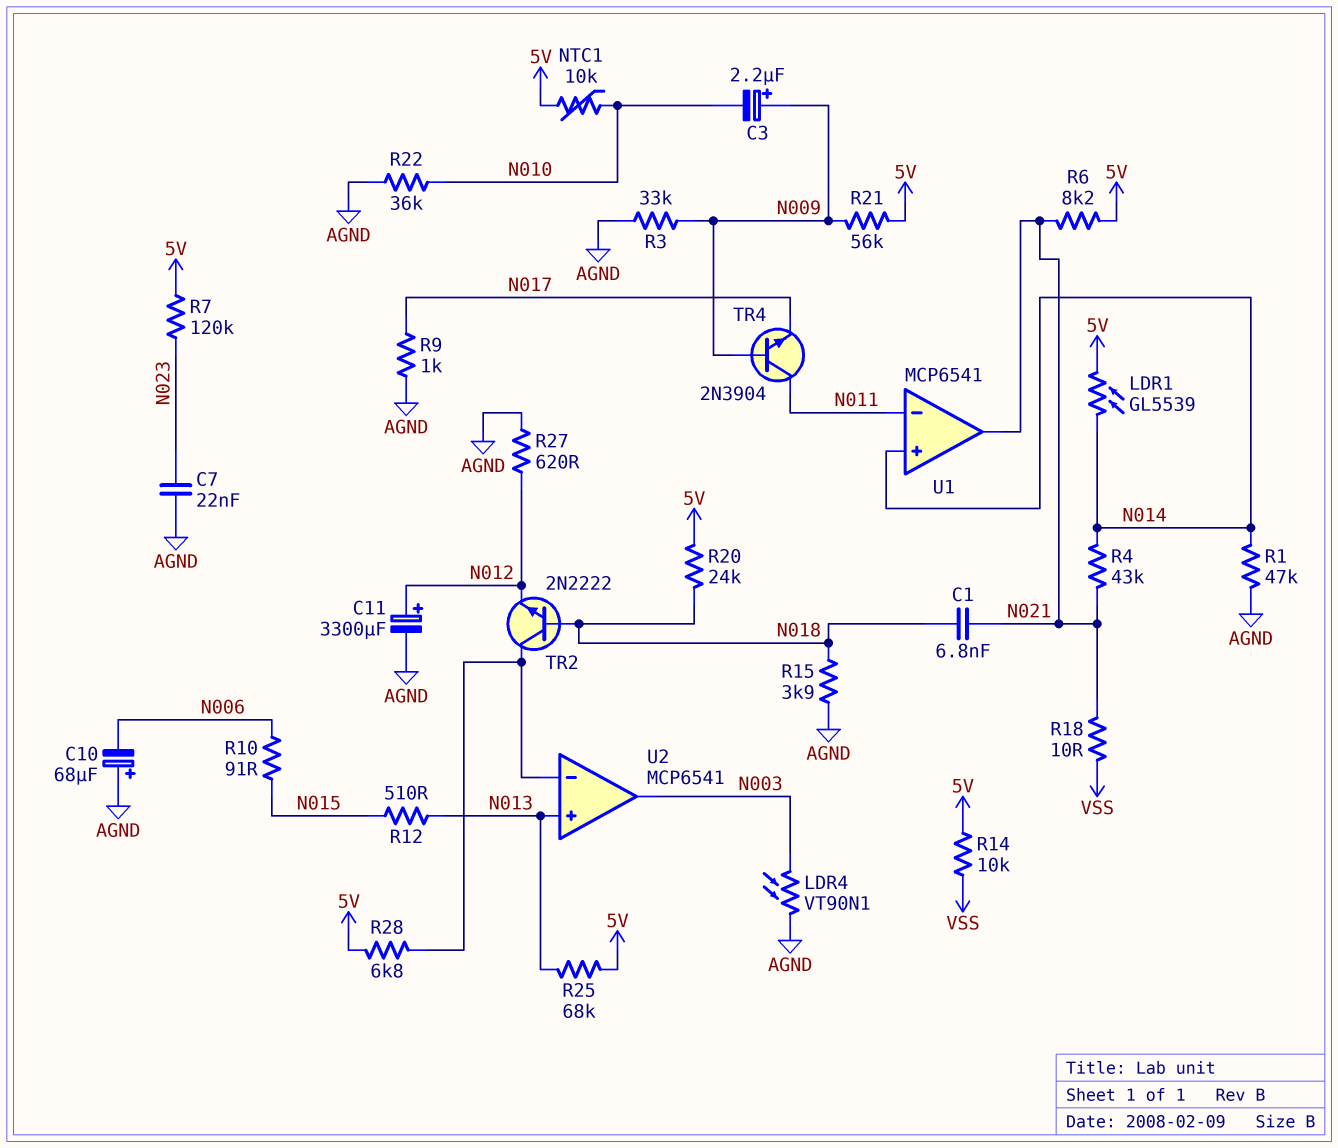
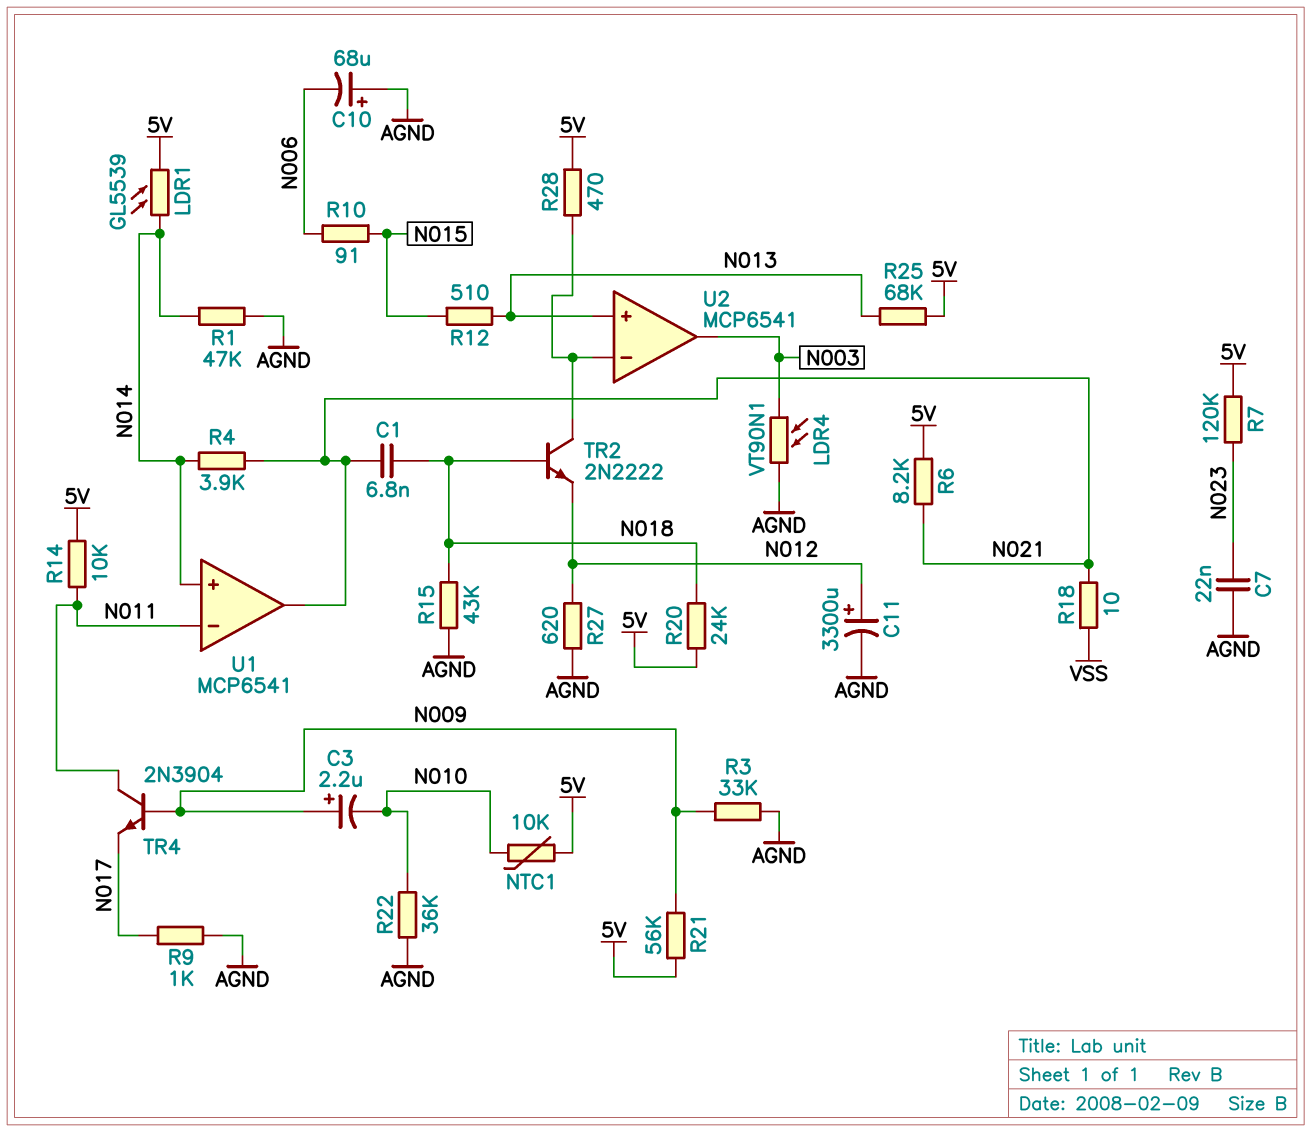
R4: 43k (N014, N021) -> 3.9k (N014, N021)
R14: 10k (5V, VSS) -> 10k (5V, N011)
R15: 3.9k (AGND, N018) -> 43k (AGND, N018)
R28: 6.8k (5V, U2/in-) -> 470 (5V, U2/in-)

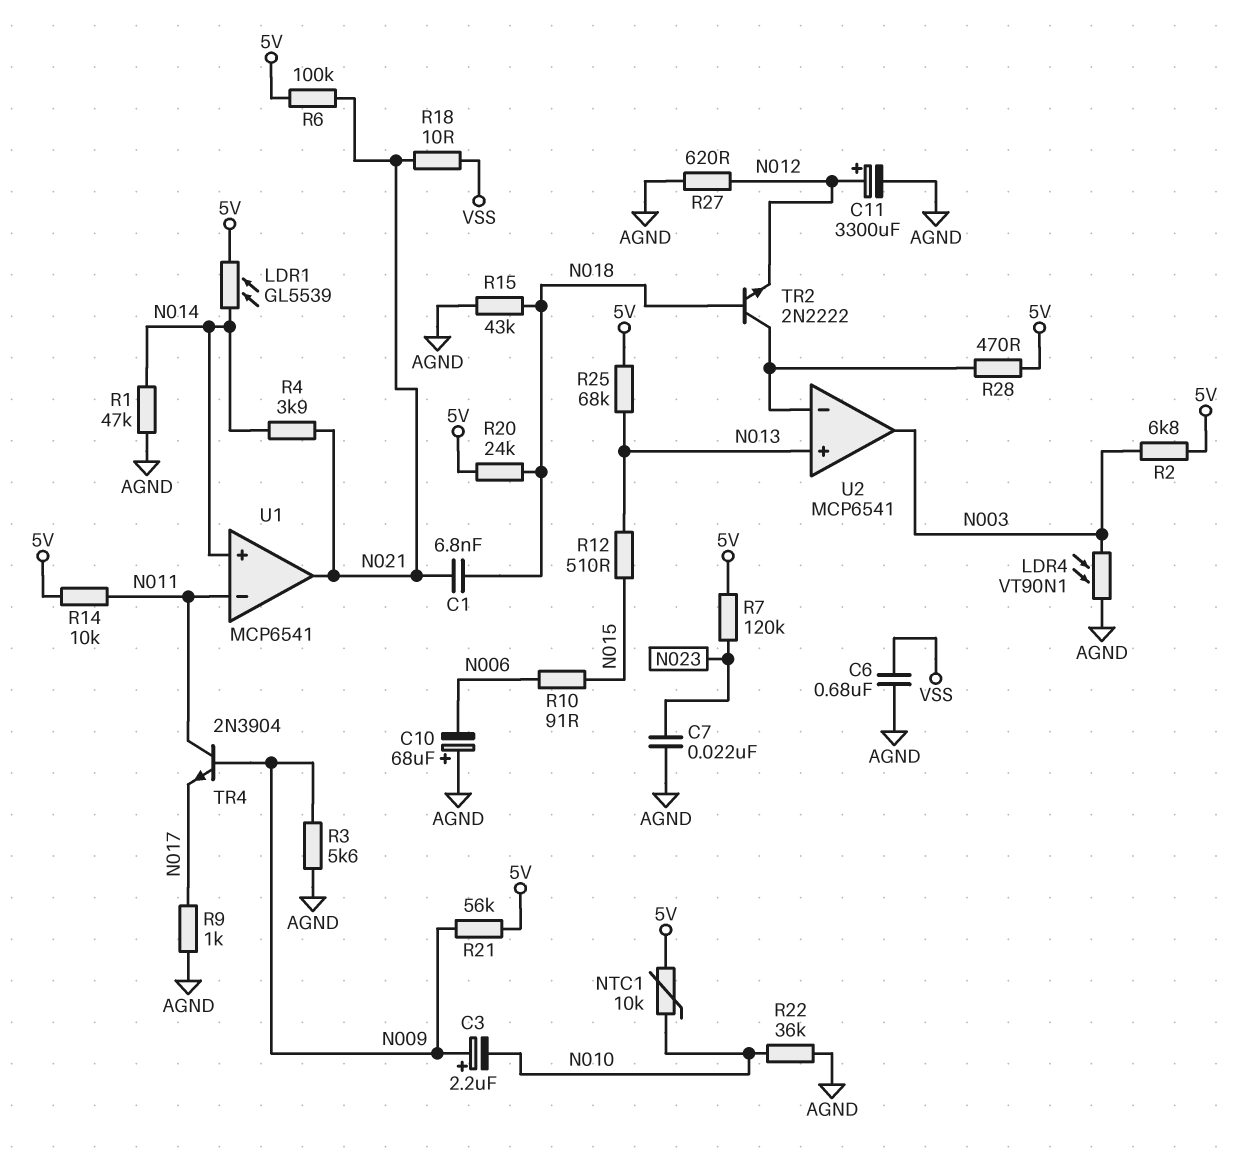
C6: none -> 680nF (AGND, VSS)
R2: none -> 6.8k (5V, N003)
R3: 33k (AGND, N009) -> 5.6k (AGND, N009)
R6: 8.2k (5V, N021) -> 100k (5V, N021)

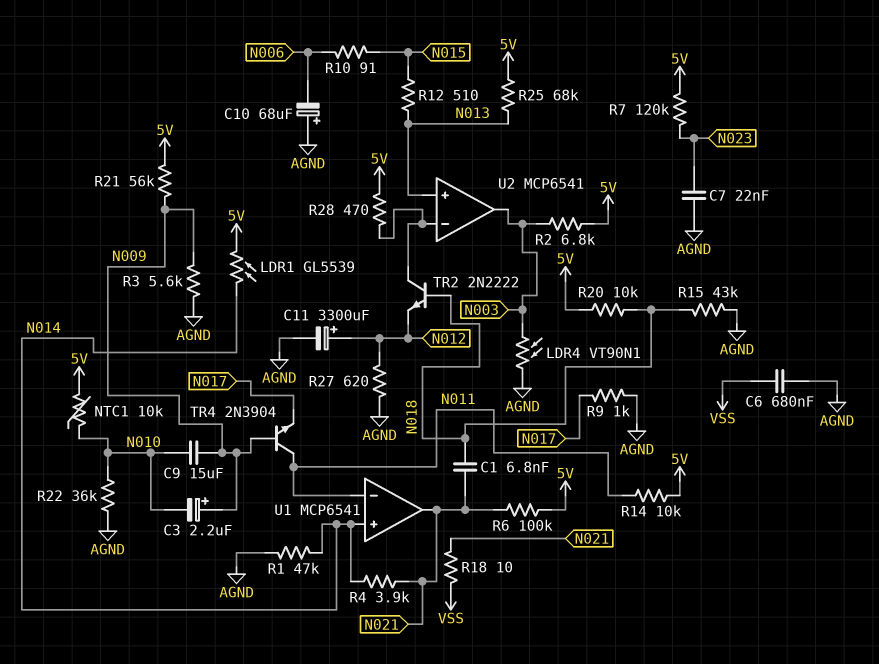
C9: none -> 15uF (N009, N010)
R20: 24k (5V, N018) -> 10k (5V, N018)

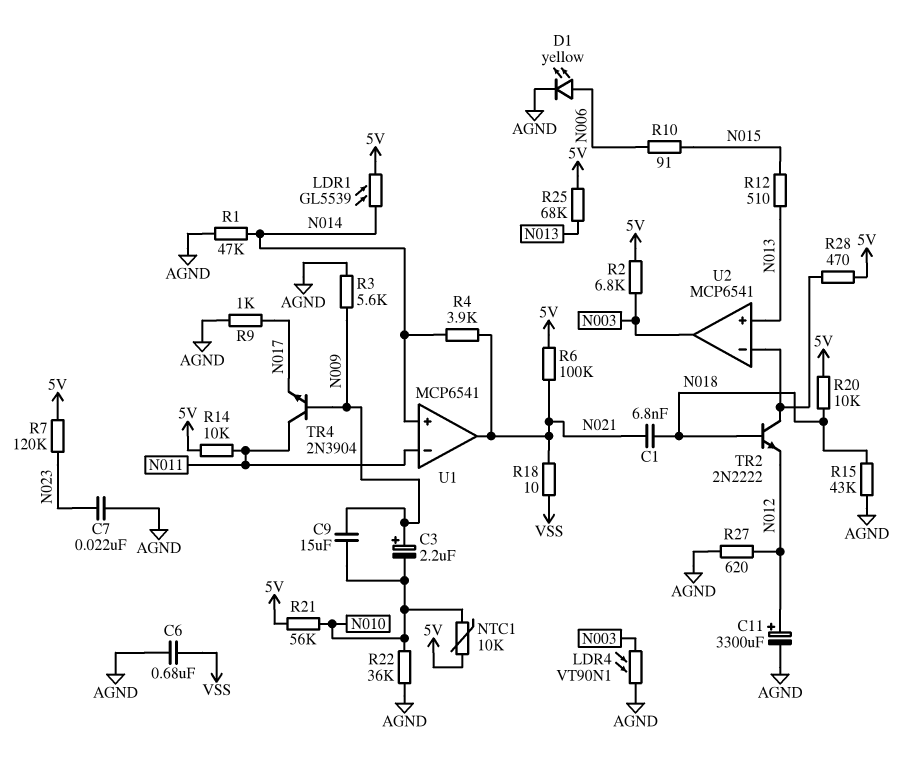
C10: 68uF (plus AGND, minus N006) -> none
D1: none -> LED yellow (A N006, K AGND)
R21: 56k (5V, N009) -> 56k (5V, N010)

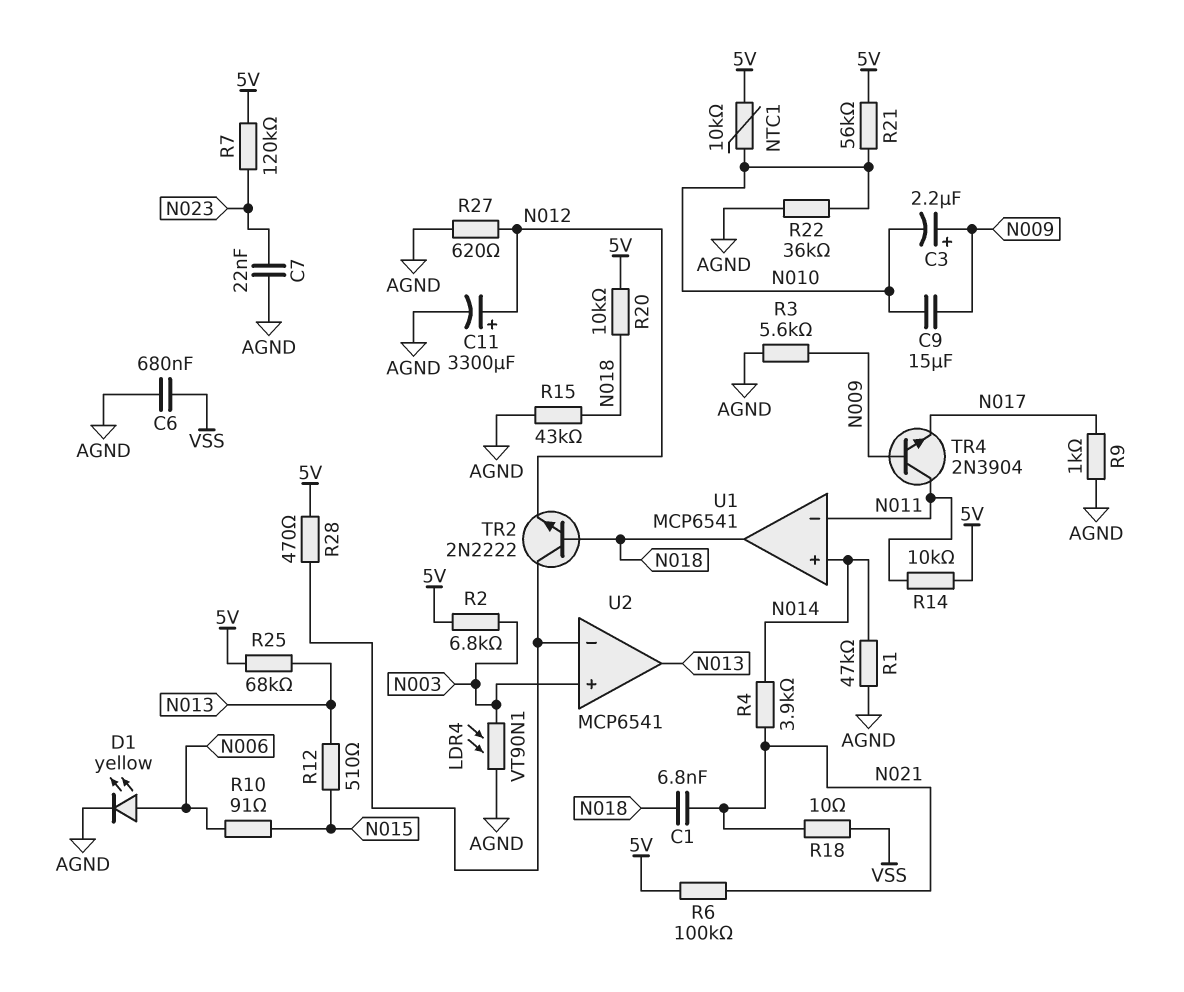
LDR1: GL5539 (5V, N014) -> none
U1 pin out: N021 -> N018
U2 pin in+: N013 -> N003
U2 pin out: N003 -> N013

